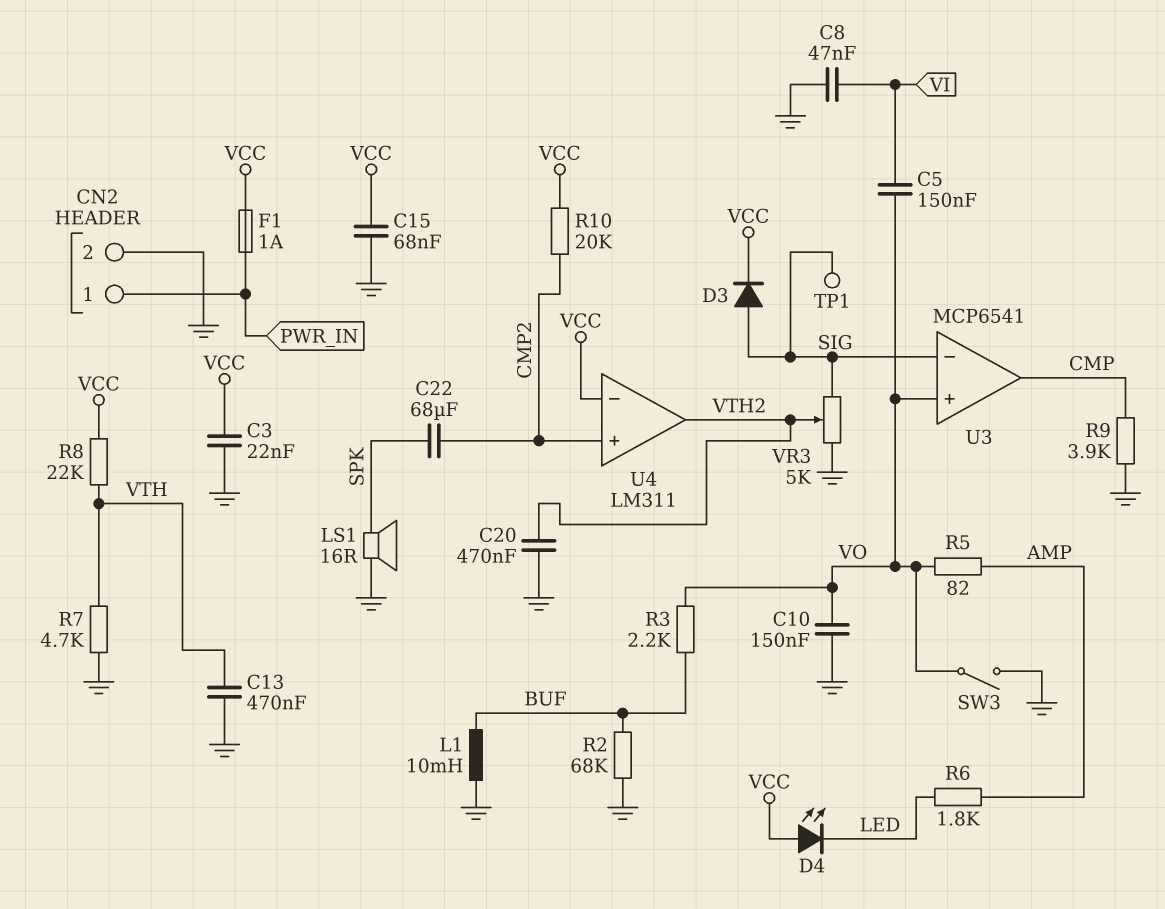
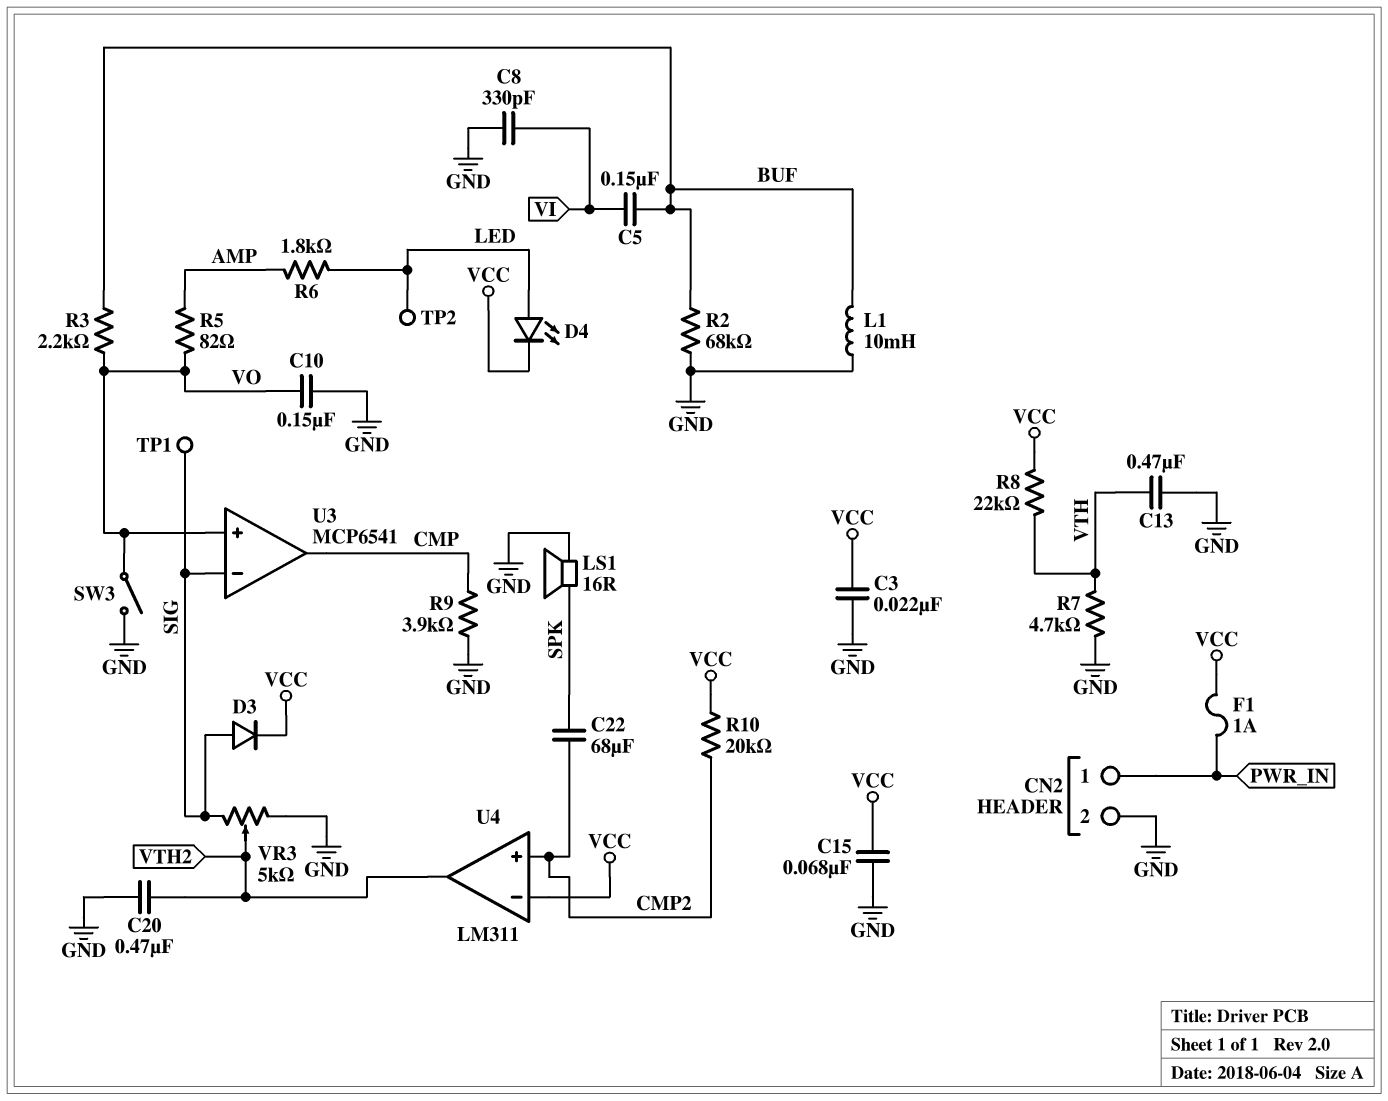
C5: 150nF (VI, VO) -> 150nF (BUF, VI)
C8: 47nF (GND, VI) -> 330pF (GND, VI)
D4: LED (A VCC, K LED) -> LED (A LED, K VCC)
TP2: none -> test point (LED)

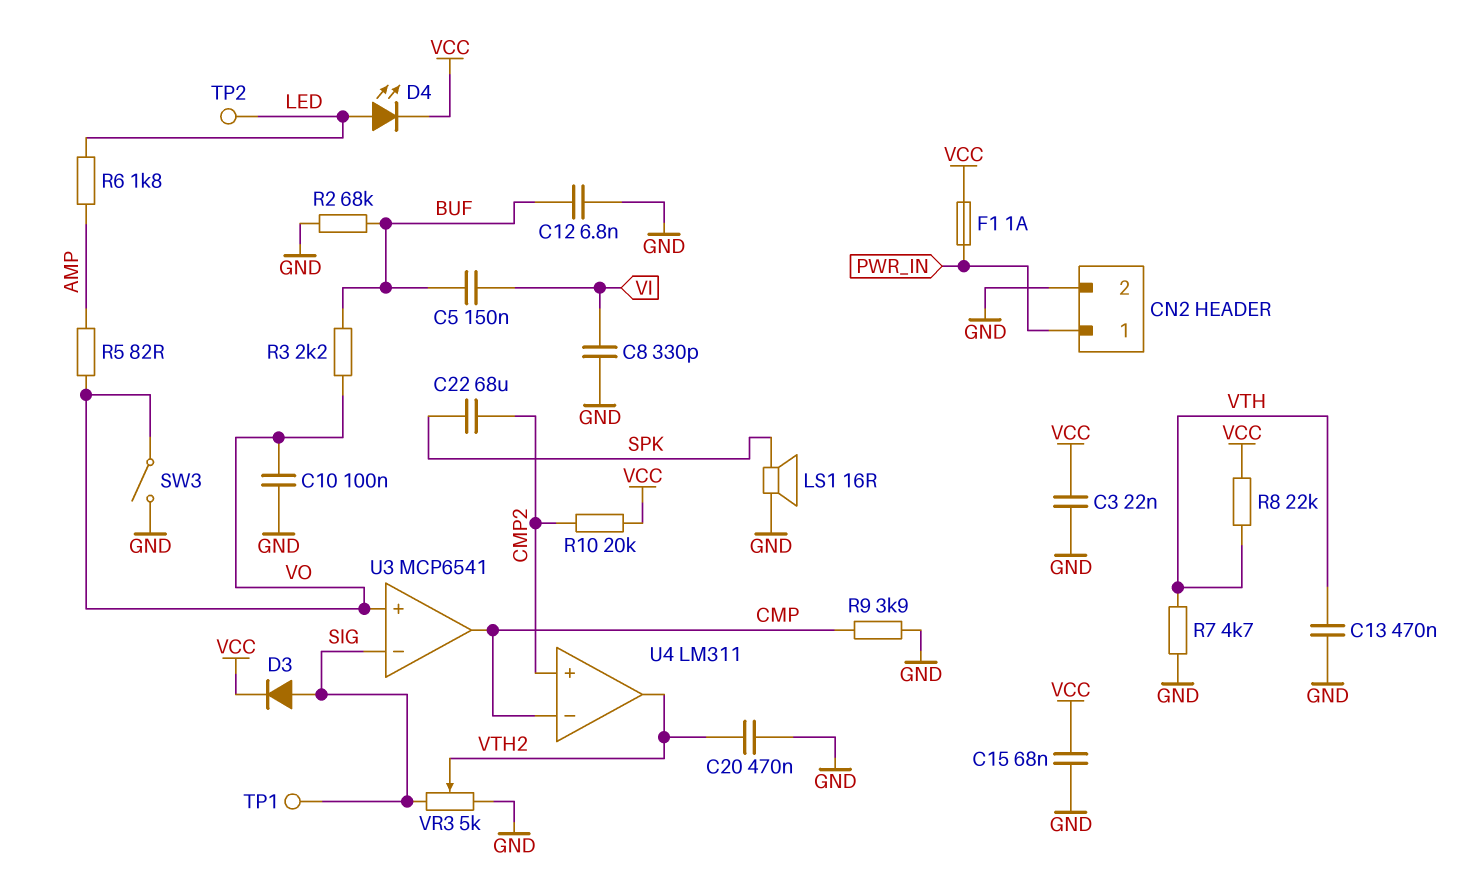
C10: 150nF (GND, VO) -> 100nF (GND, VO)
C12: none -> 6.8nF (BUF, GND)
L1: 10mH (BUF, GND) -> none
U4 pin in-: VCC -> CMP

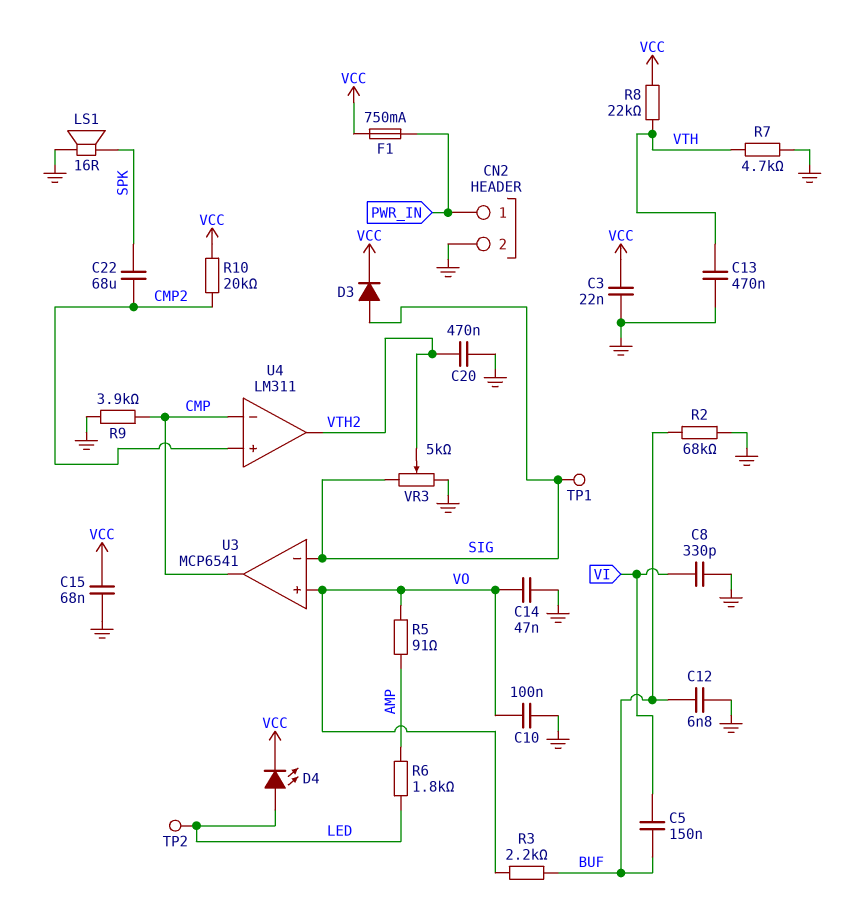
C14: none -> 47nF (GND, VO)
F1: 1A (PWR_IN, VCC) -> 750mA (PWR_IN, VCC)
R5: 82 (AMP, VO) -> 91 (AMP, VO)
SW3: switch (GND, VO) -> none

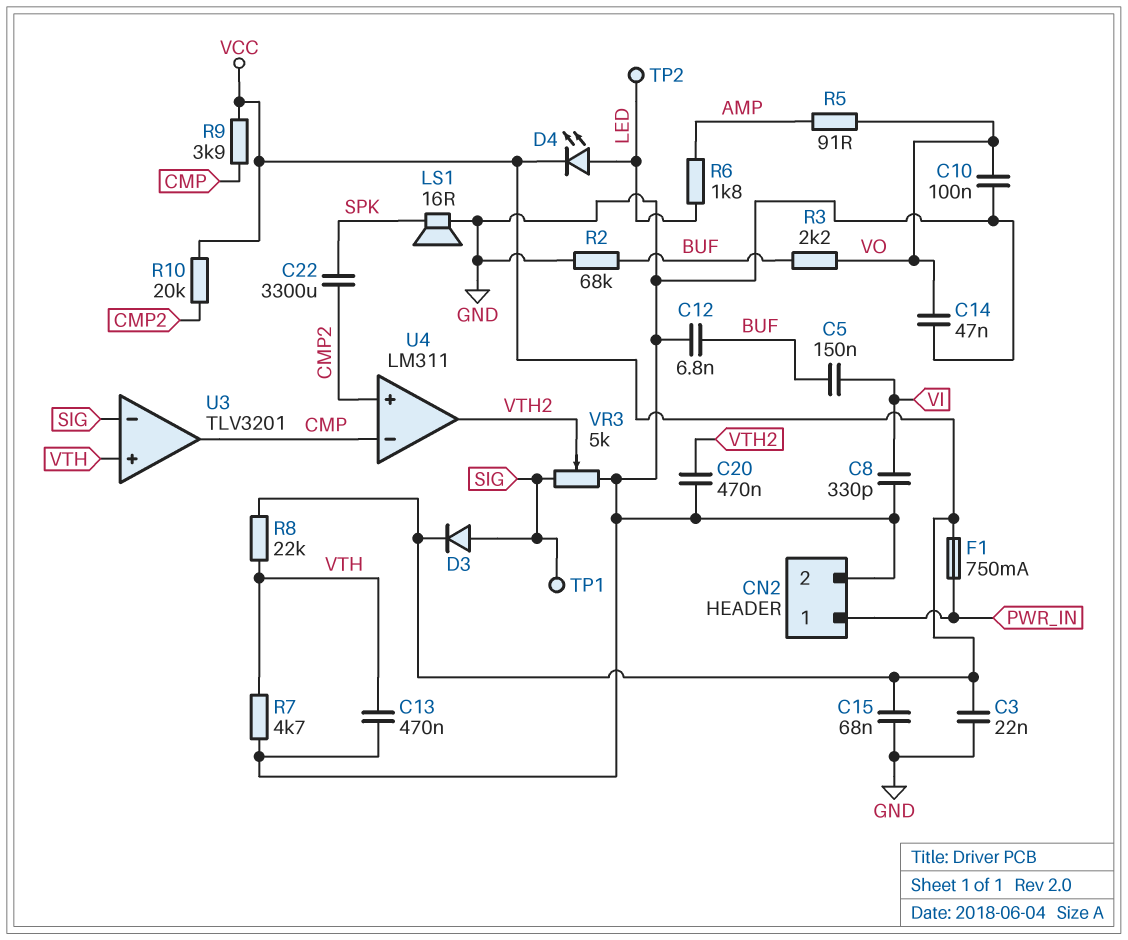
C22: 68uF (CMP2, SPK) -> 3300uF (CMP2, SPK)
R9: 3.9k (CMP, GND) -> 3.9k (CMP, VCC)
U3: MCP6541 -> TLV3201
U3 pin in+: VO -> VTH

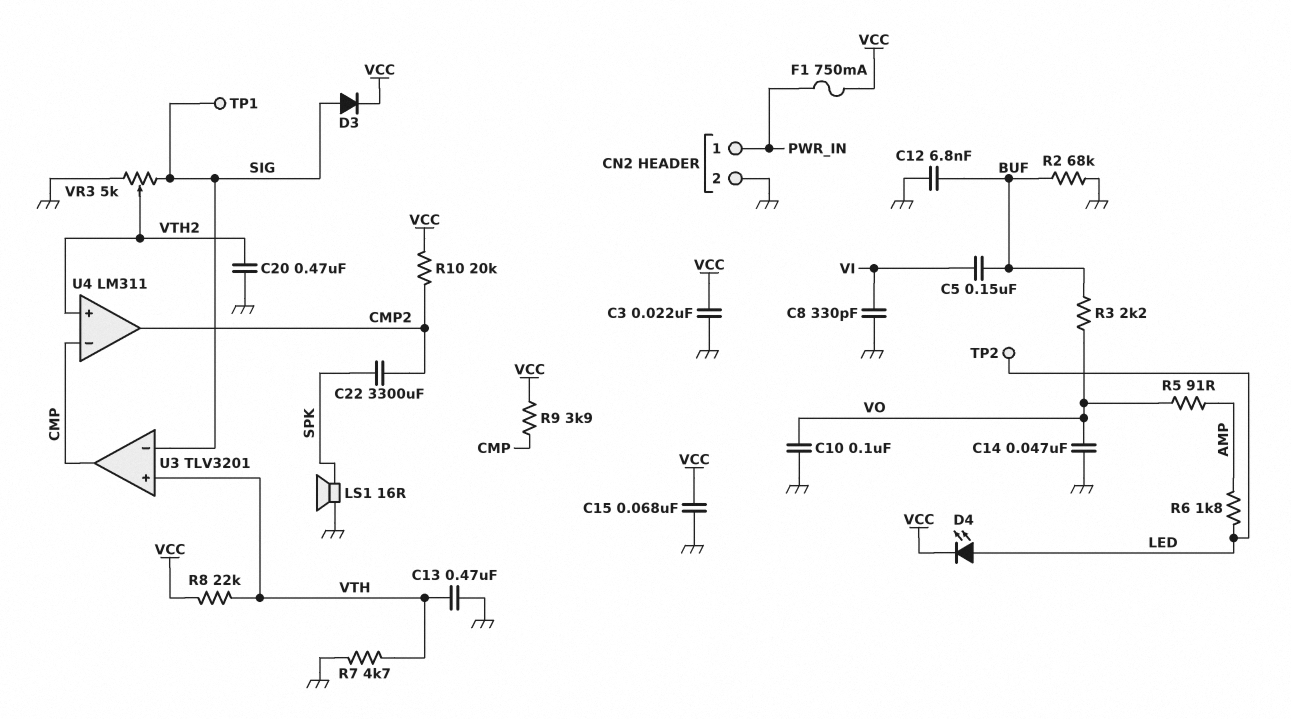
U4 pin in+: CMP2 -> VTH2
U4 pin out: VTH2 -> CMP2

